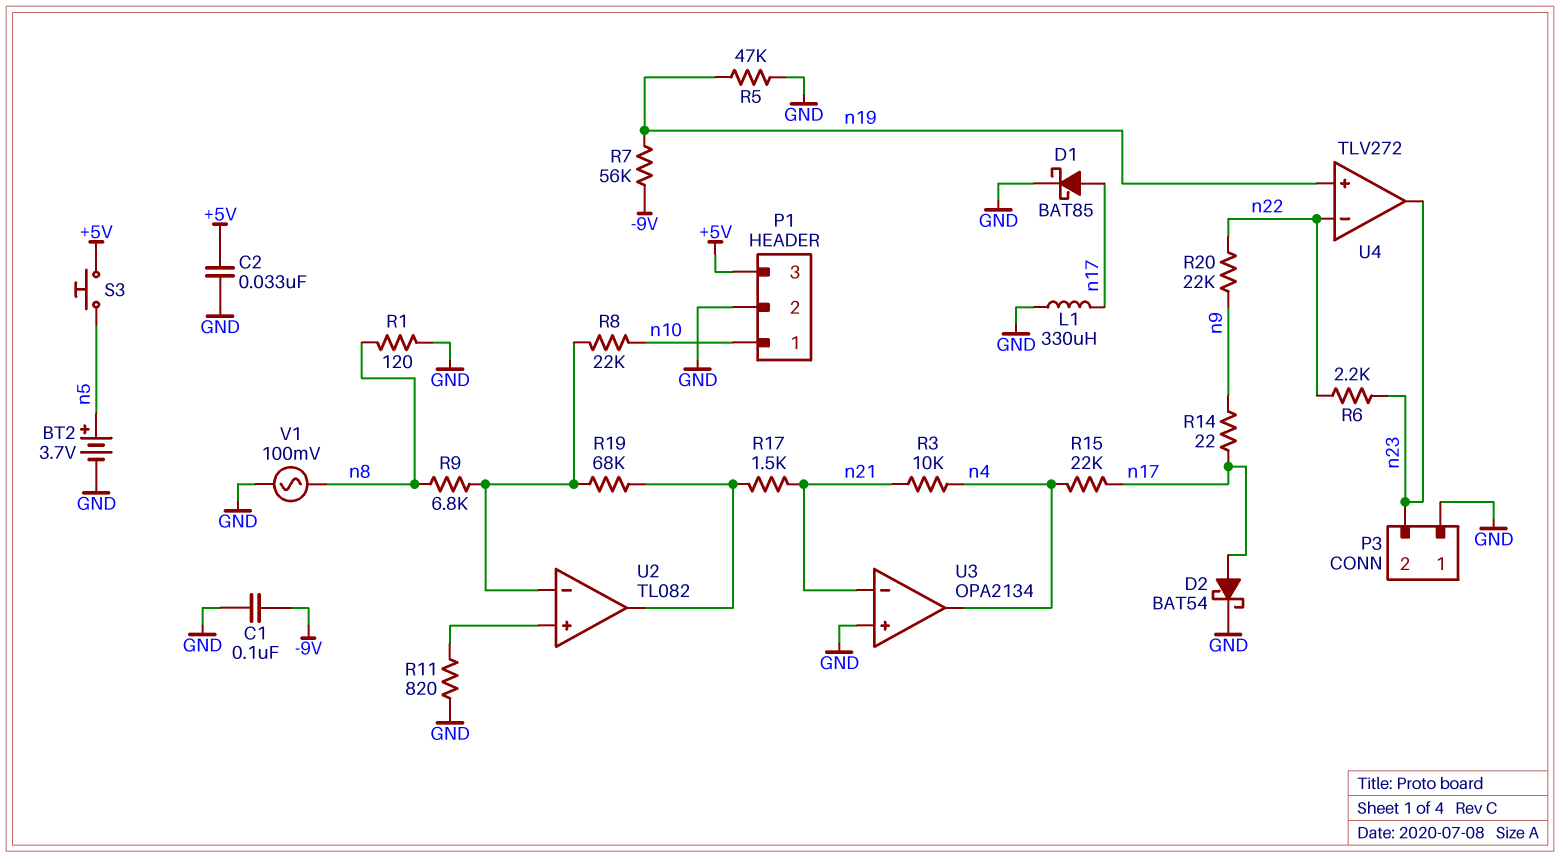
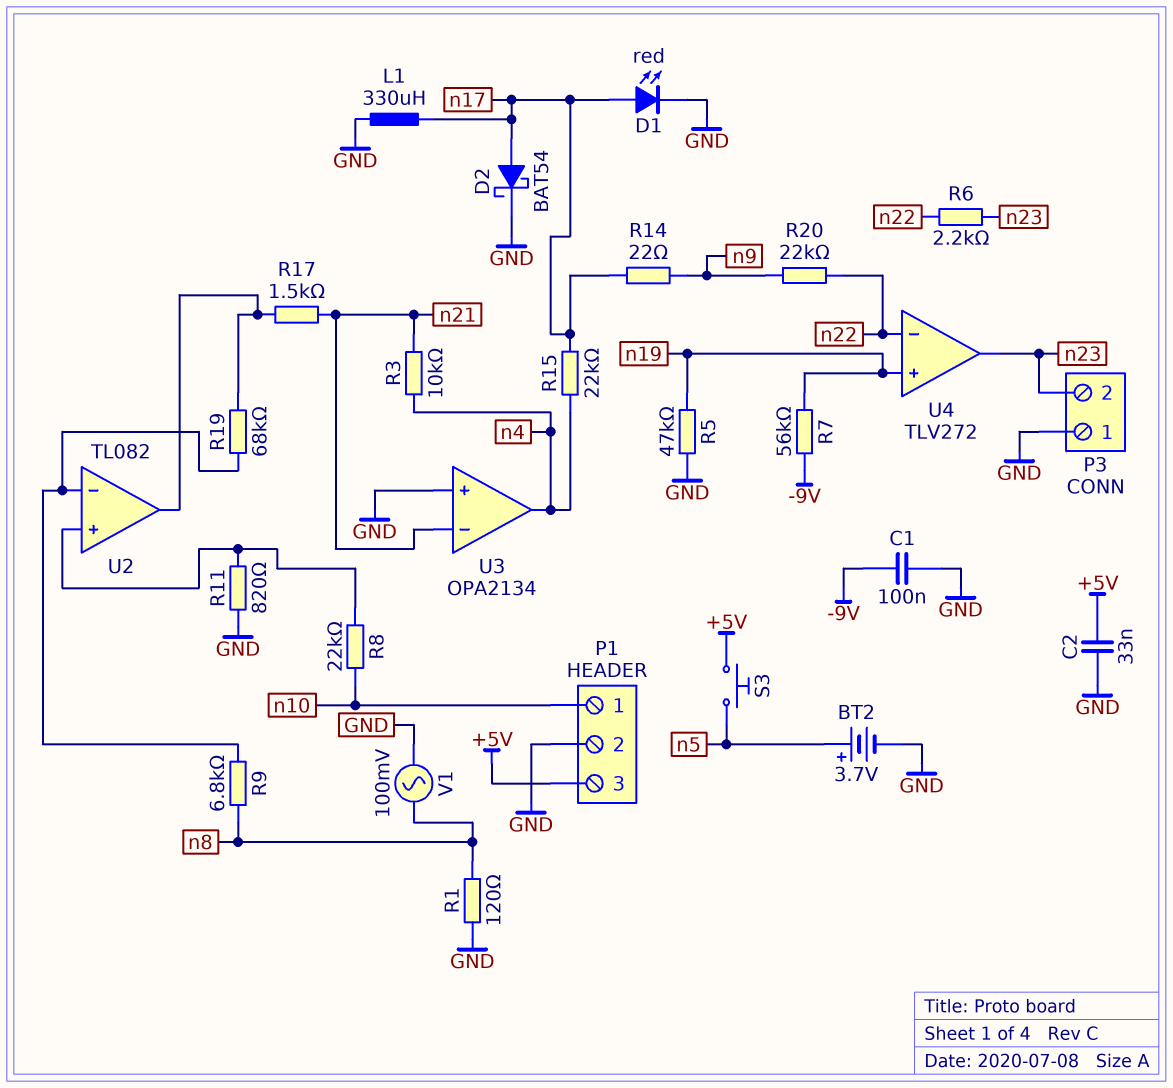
D1: schottky BAT85 (A n17, K GND) -> LED red (A n17, K GND)
R8: 22k (U2/in-, n10) -> 22k (U2/in+, n10)

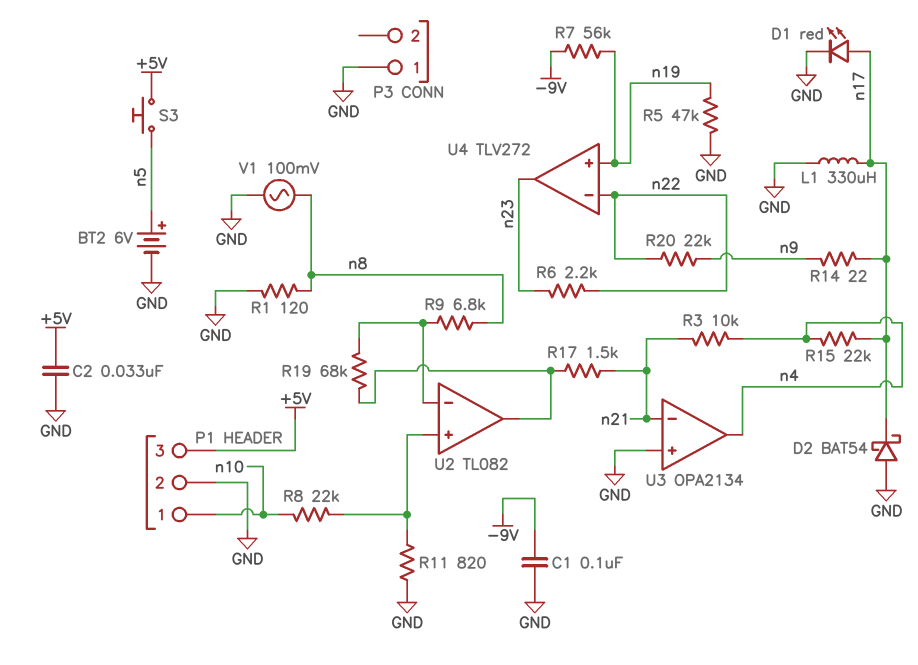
BT2: 3.7V (plus n5, minus GND) -> 6V (plus n5, minus GND)
D2: schottky BAT54 (A n17, K GND) -> schottky BAT54 (A GND, K n17)
P3 pin 2: n23 -> none

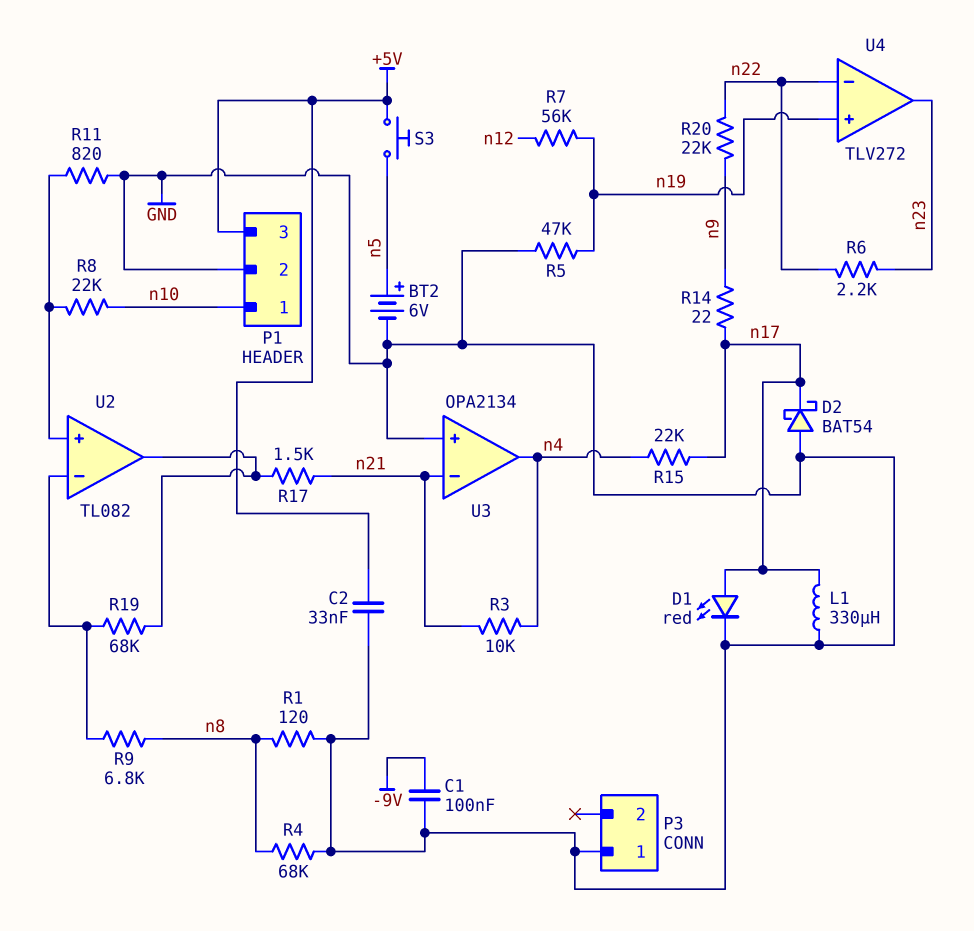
R4: none -> 68k (GND, n8)
R7: 56k (-9V, n19) -> 56k (n12, n19)
V1: AC 100mV (GND, n8) -> none

